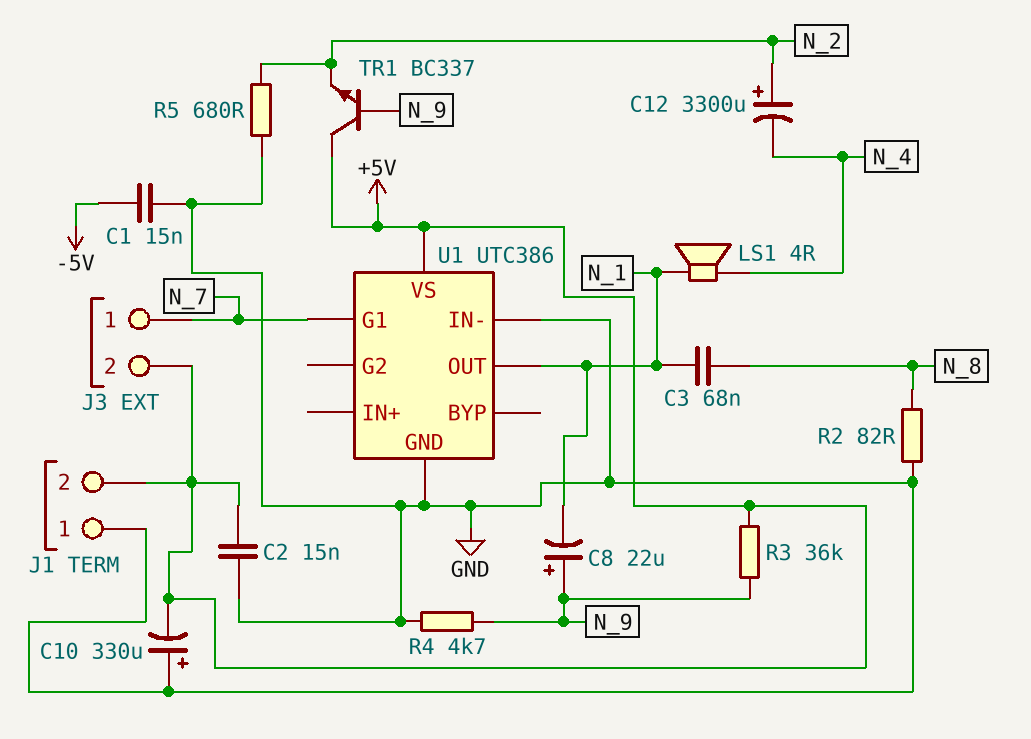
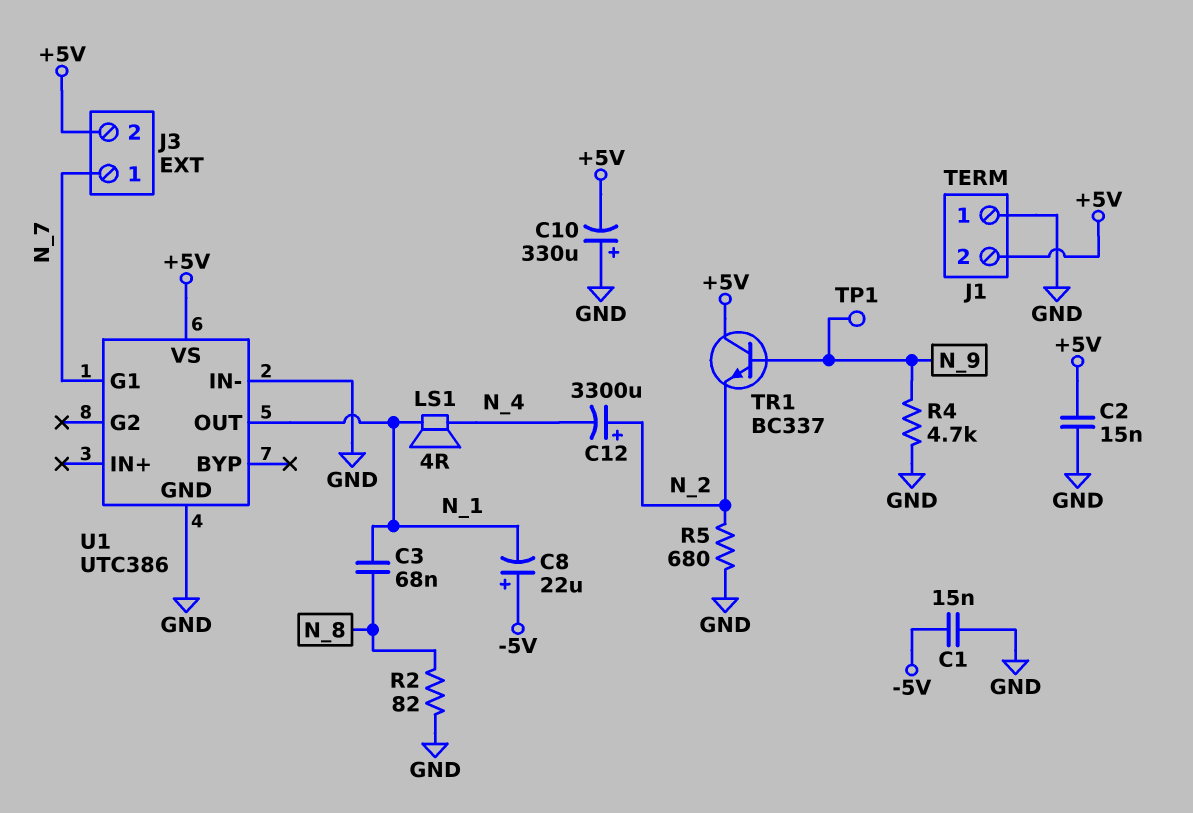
C8: 22uF (plus N_9, minus N_1) -> 22uF (plus -5V, minus N_1)
R3: 36k (+5V, N_9) -> none
TP1: none -> test point (N_9)

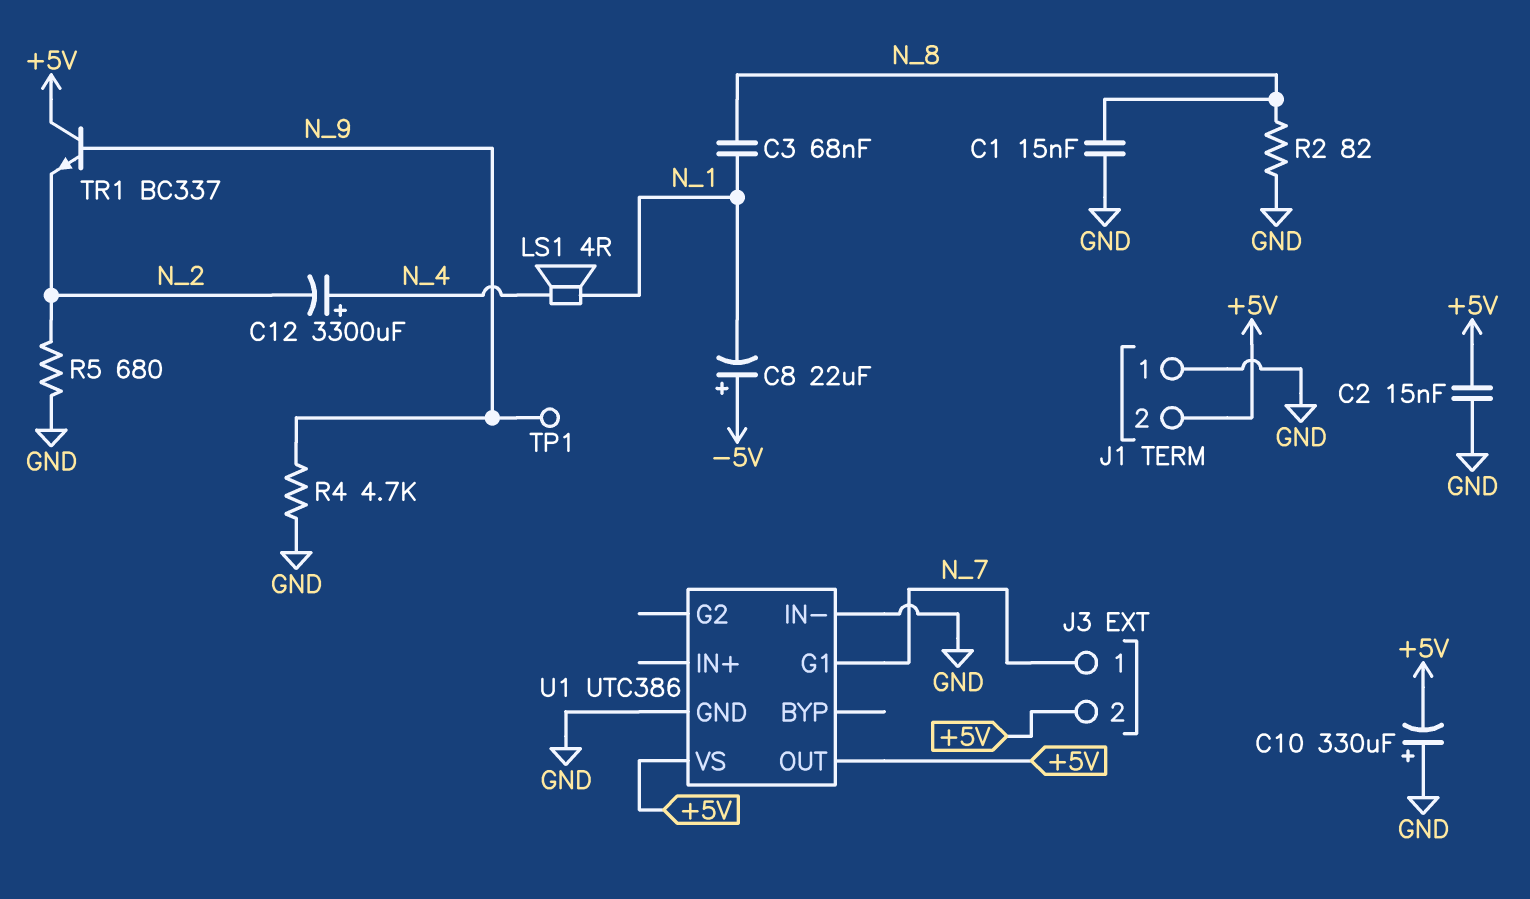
C1: 15nF (-5V, GND) -> 15nF (GND, N_8)
C12: 3300uF (plus N_2, minus N_4) -> 3300uF (plus N_4, minus N_2)
U1 pin OUT: N_1 -> +5V

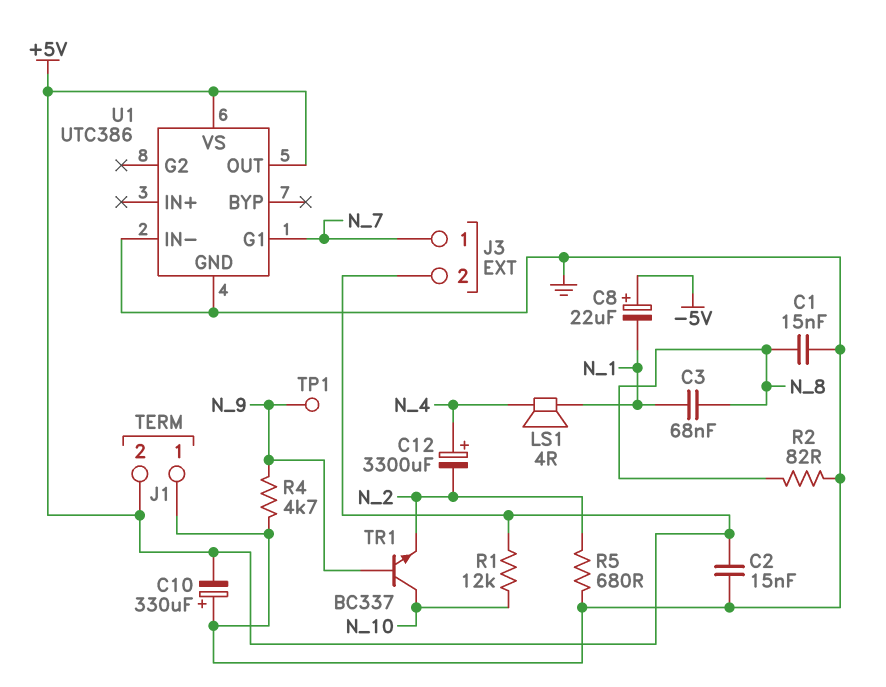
R1: none -> 12k (+5V, N_10)
TR1: NPN BC337 (B N_9, C +5V, E N_2) -> NPN BC337 (B N_9, C N_10, E N_2)

